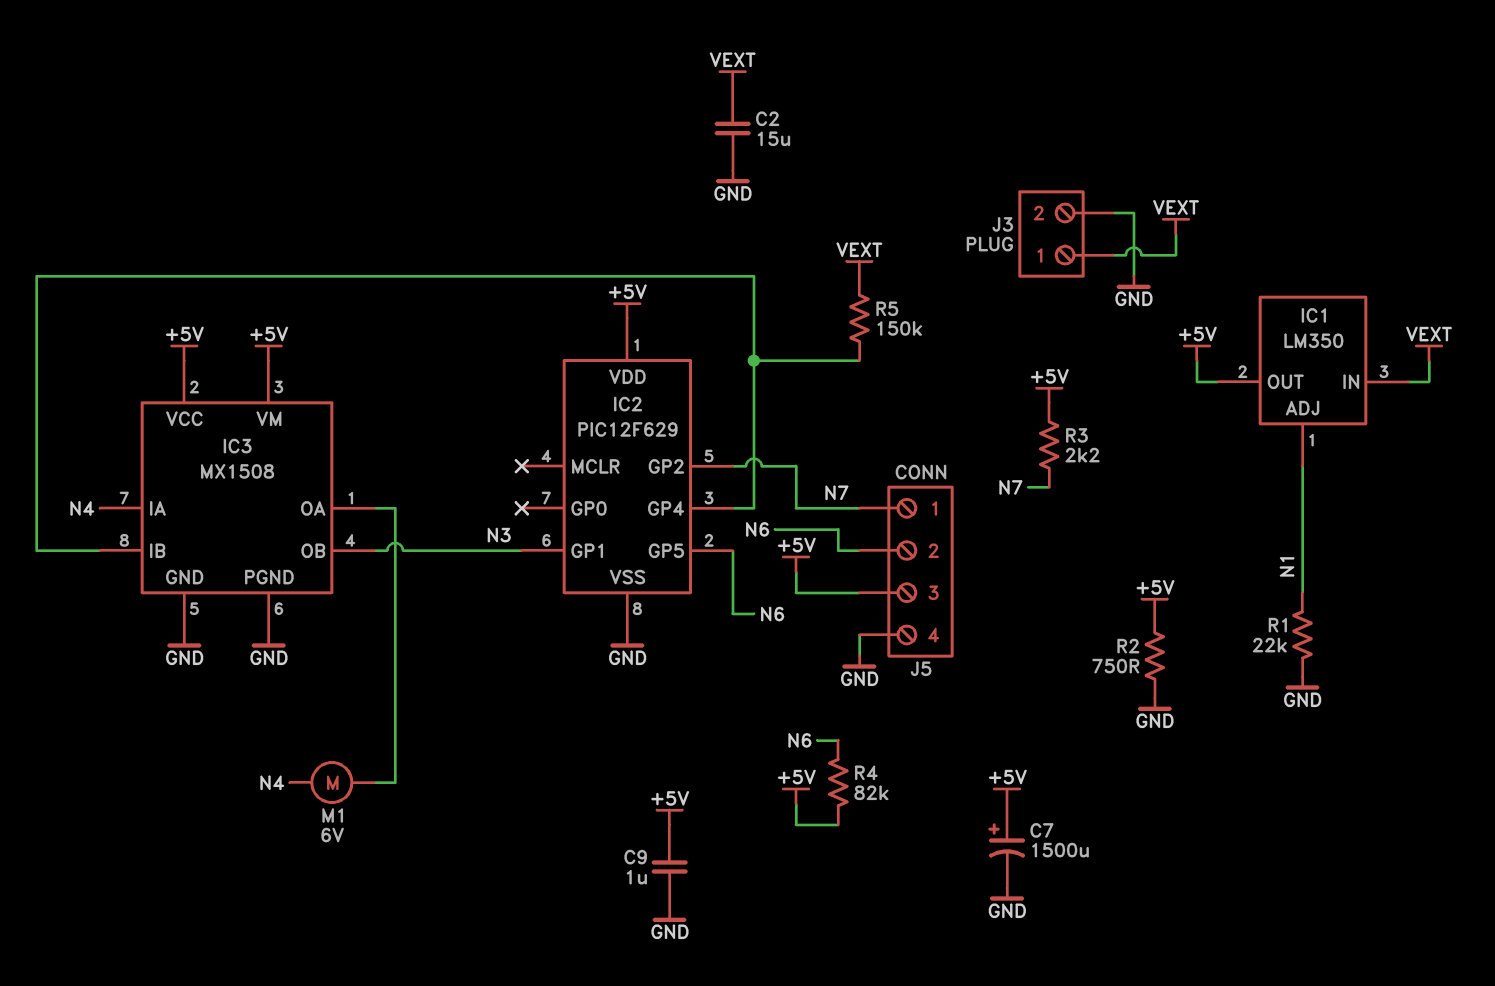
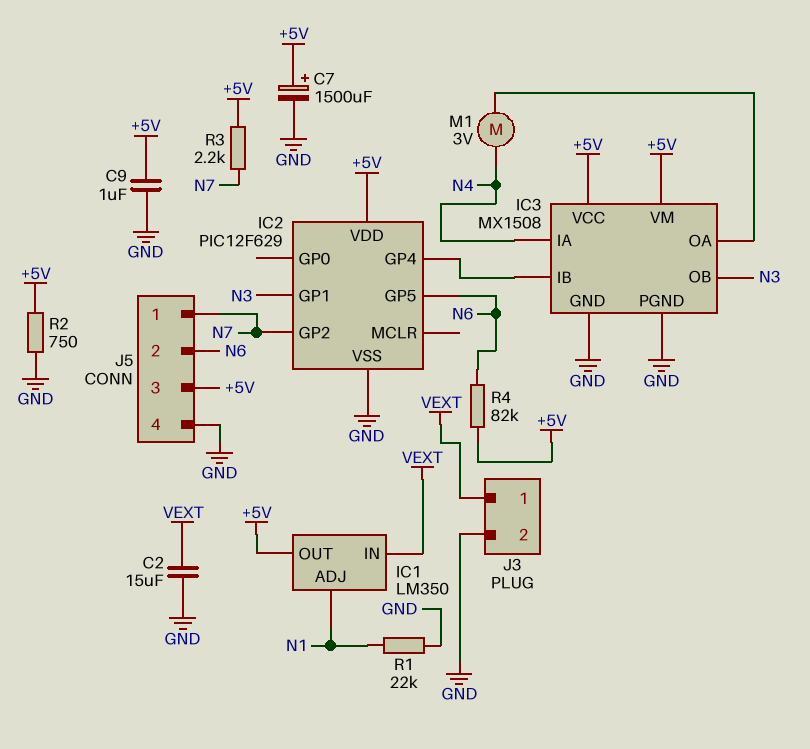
M1: motor 6V (IC3/OA, N4) -> motor 3V (IC3/OA, N4)
R5: 150k (IC2/GP4, VEXT) -> none

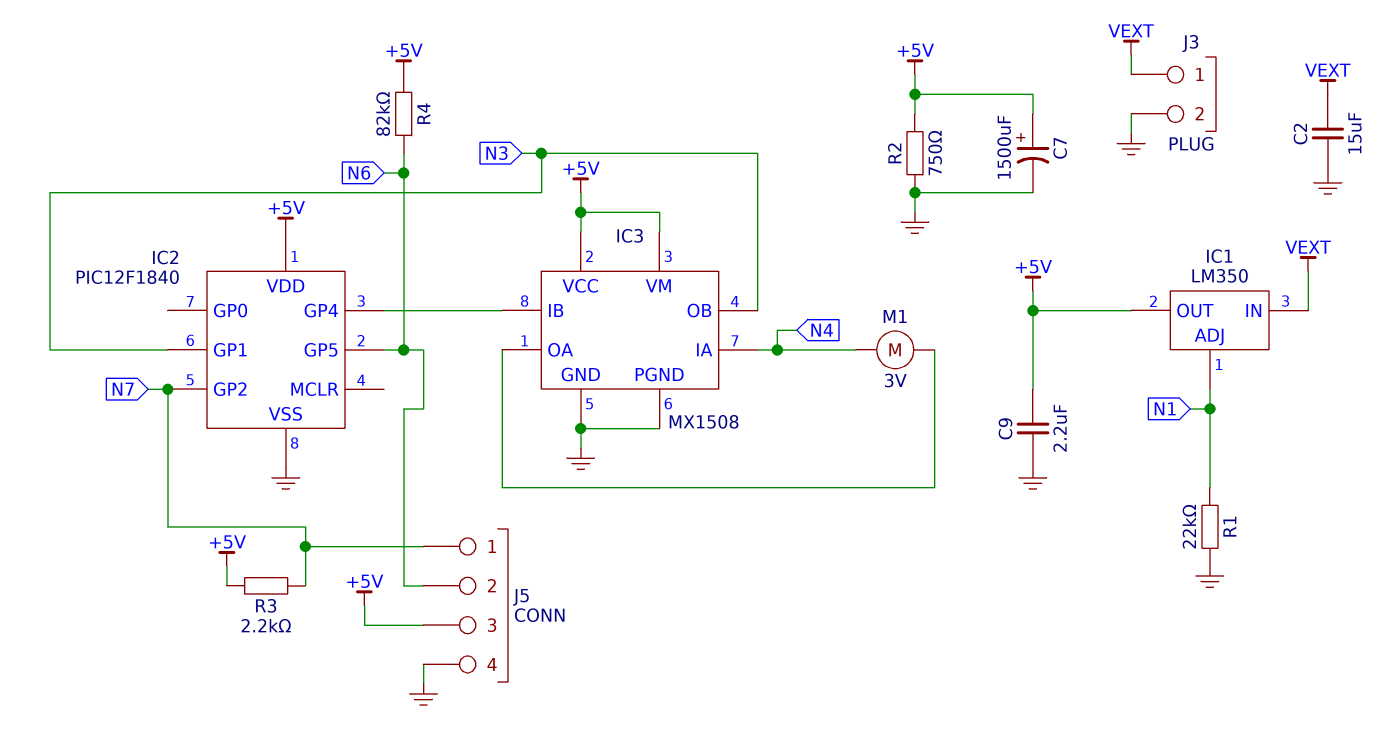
C9: 1uF (+5V, GND) -> 2.2uF (+5V, GND)
IC2: PIC12F629 -> PIC12F1840

